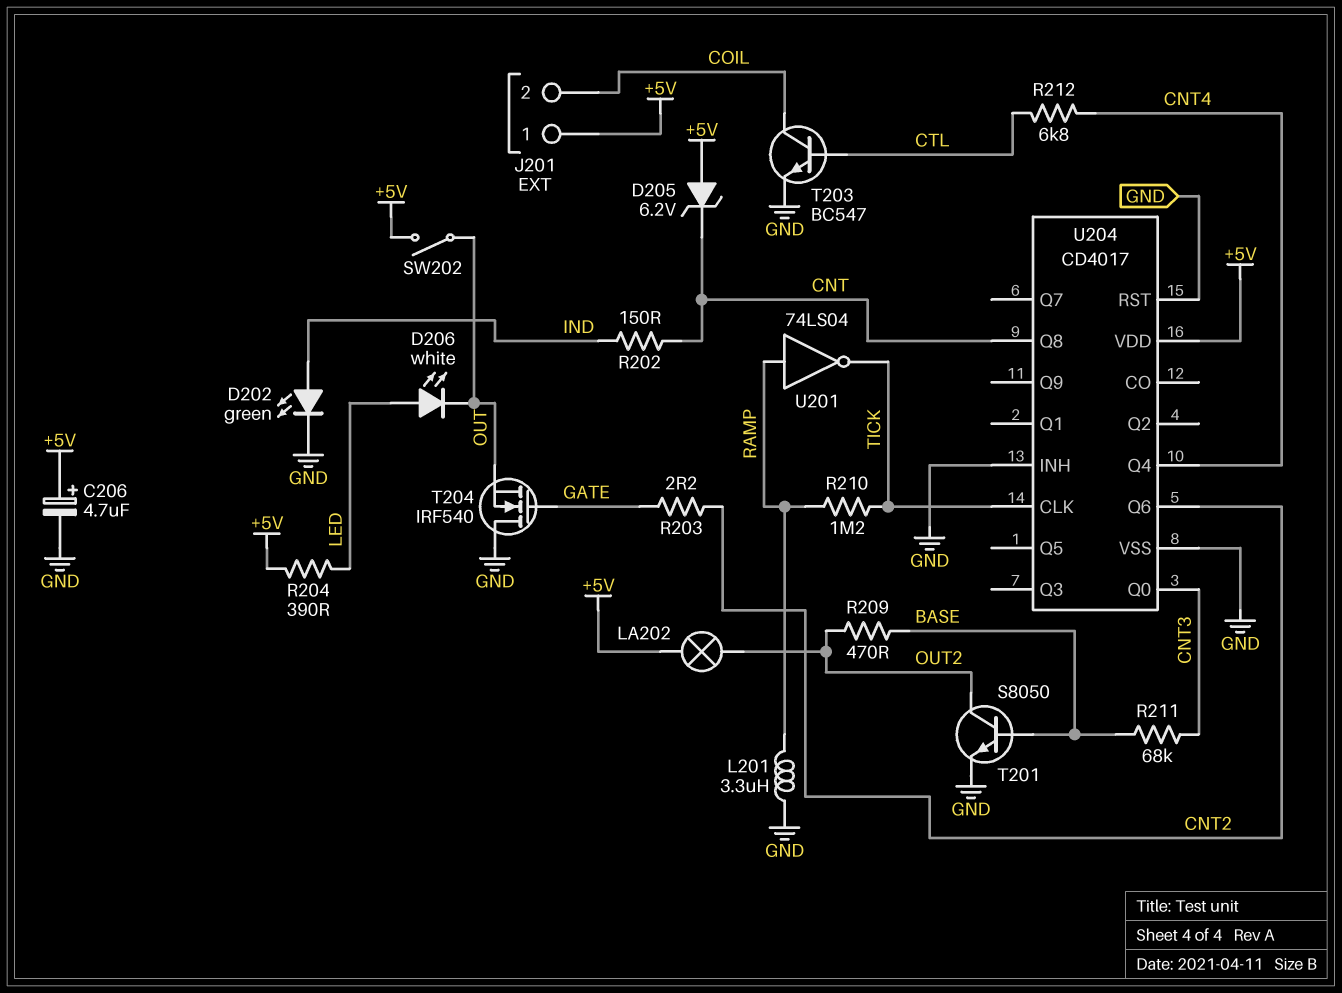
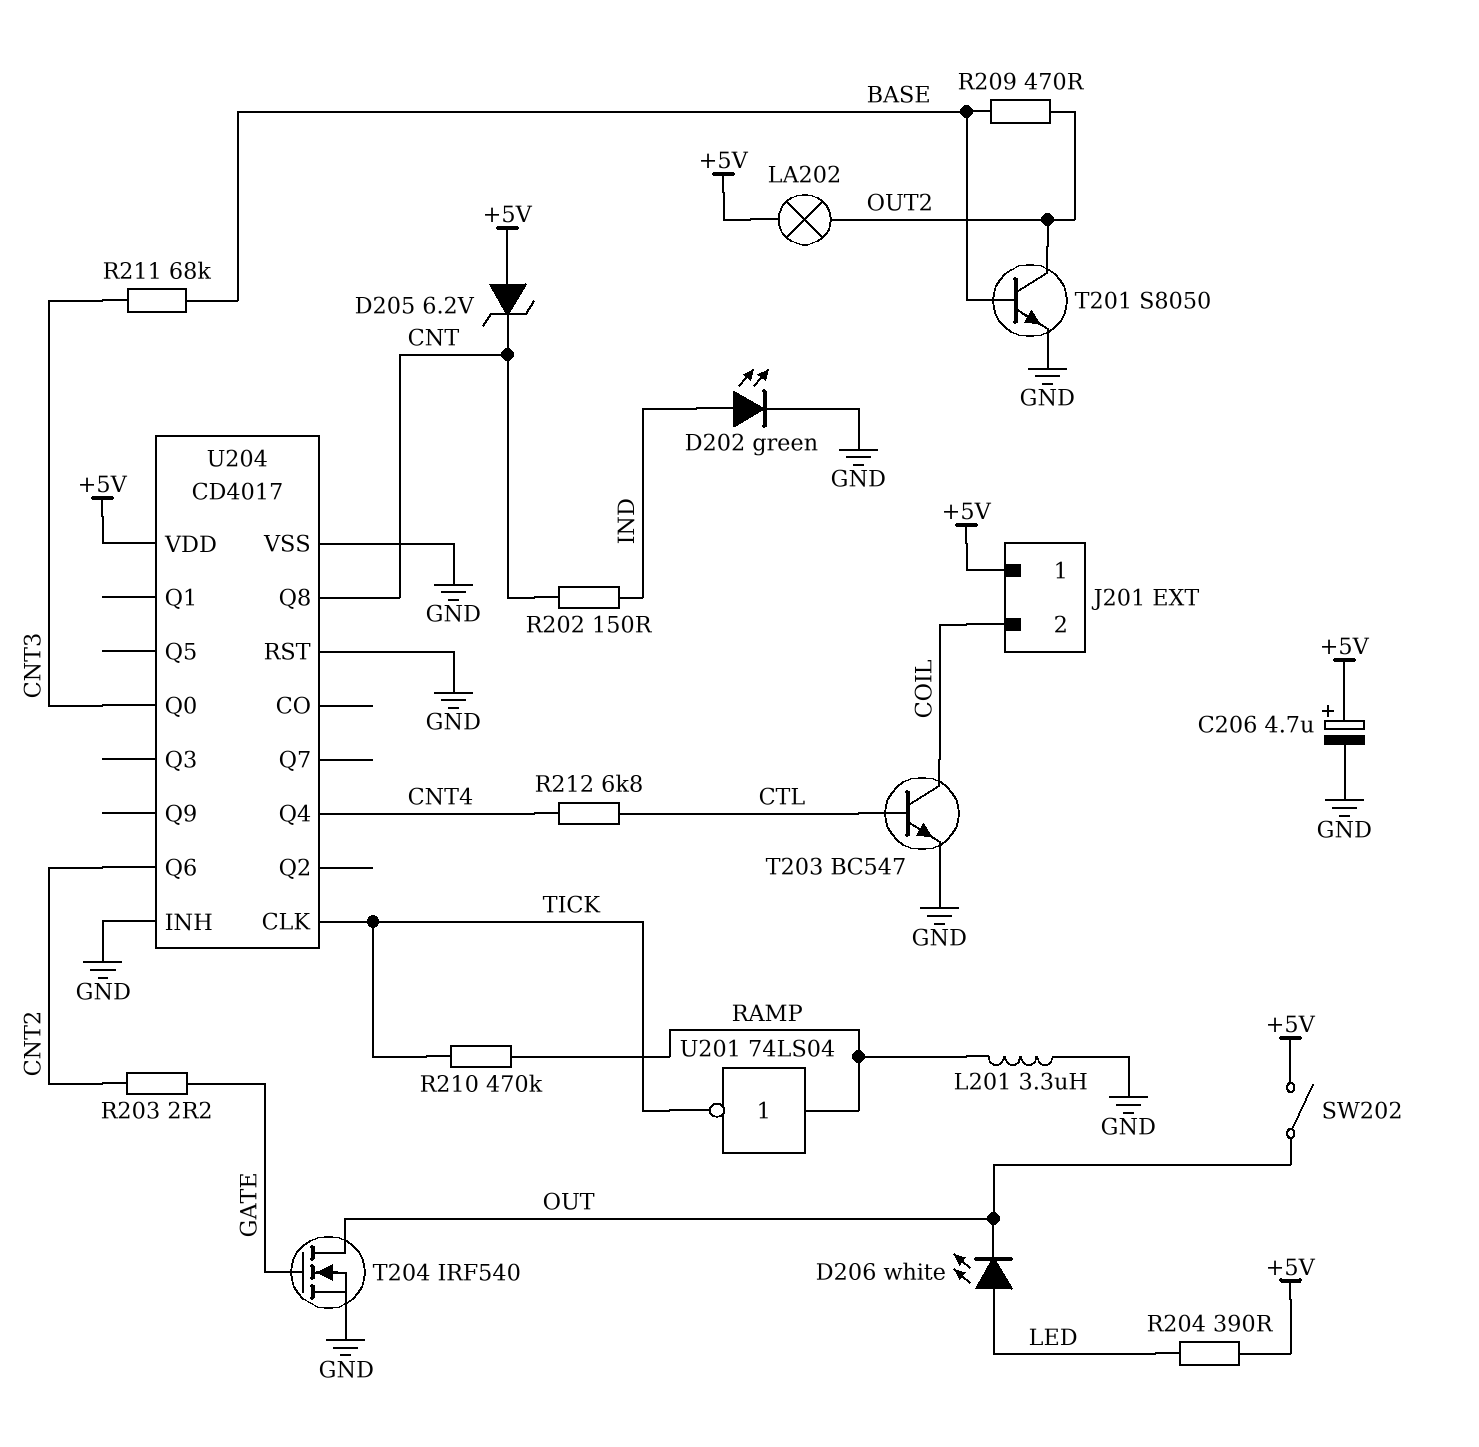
R210: 1.2M (RAMP, TICK) -> 470k (RAMP, TICK)
T204: NMOS IRF540 (G GATE, D GND, S OUT) -> NMOS IRF540 (G GATE, D OUT, S GND)

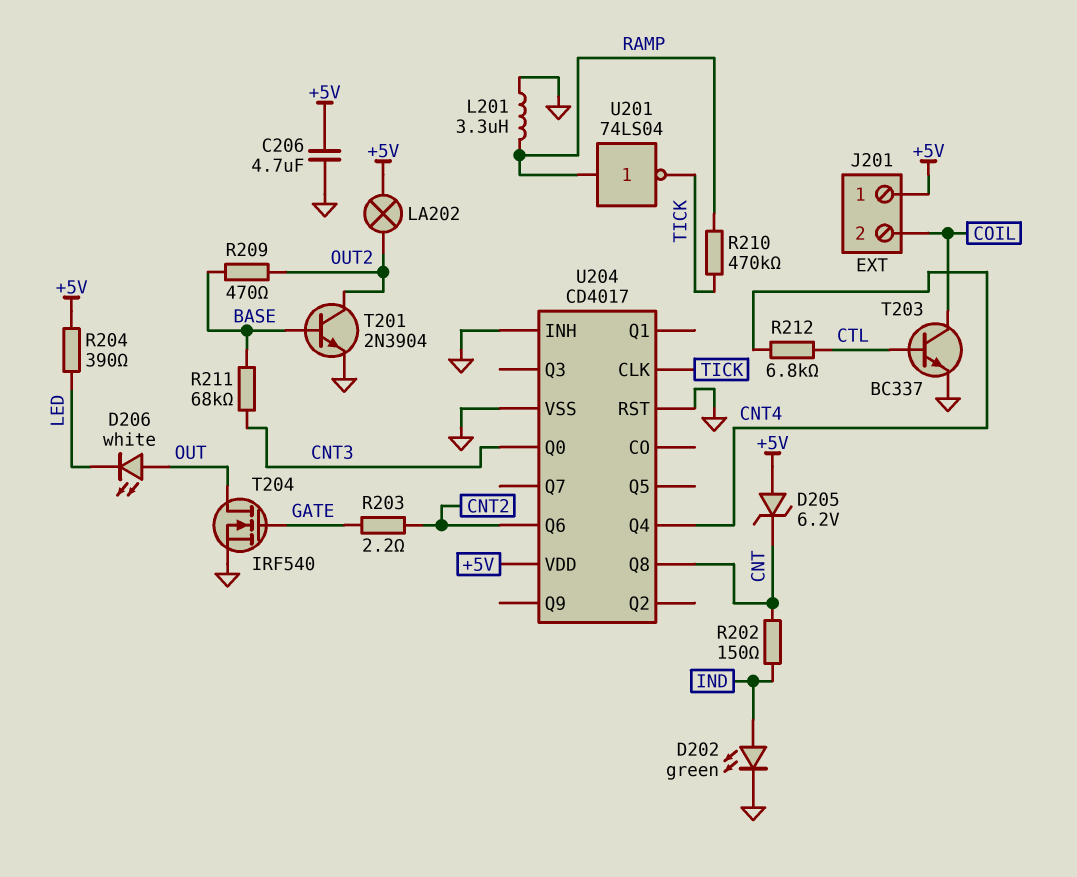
C206: 4.7uF (plus +5V, minus GND) -> 4.7uF (+5V, GND)
D206: LED white (A LED, K OUT) -> LED white (A OUT, K LED)
SW202: switch (+5V, OUT) -> none
T201: NPN S8050 (B BASE, C OUT2, E GND) -> NPN 2N3904 (B BASE, C OUT2, E GND)
T203: NPN BC547 (B CTL, C COIL, E GND) -> NPN BC337 (B CTL, C COIL, E GND)

